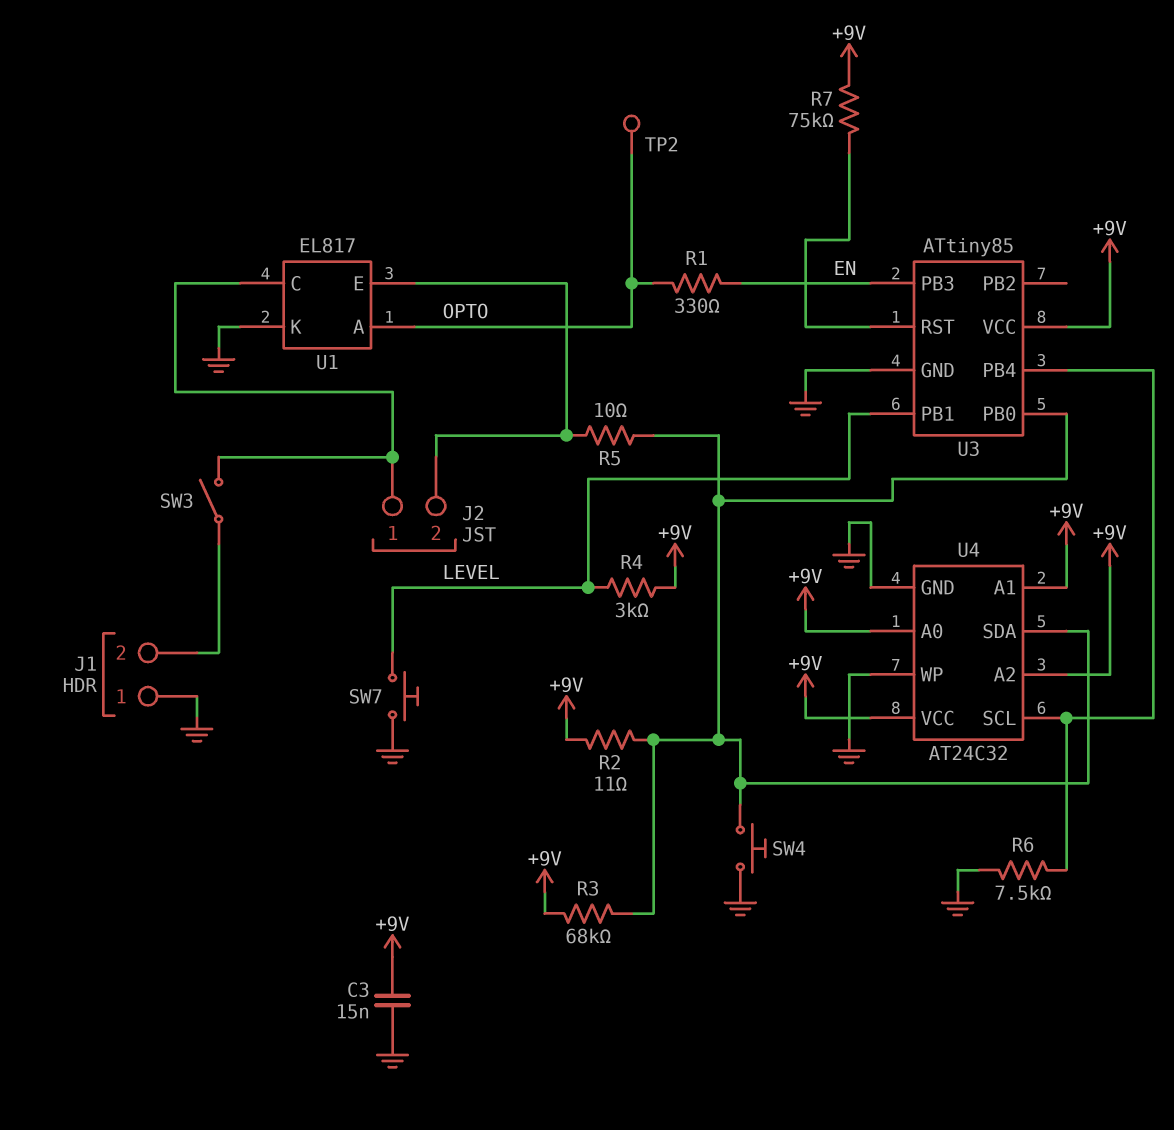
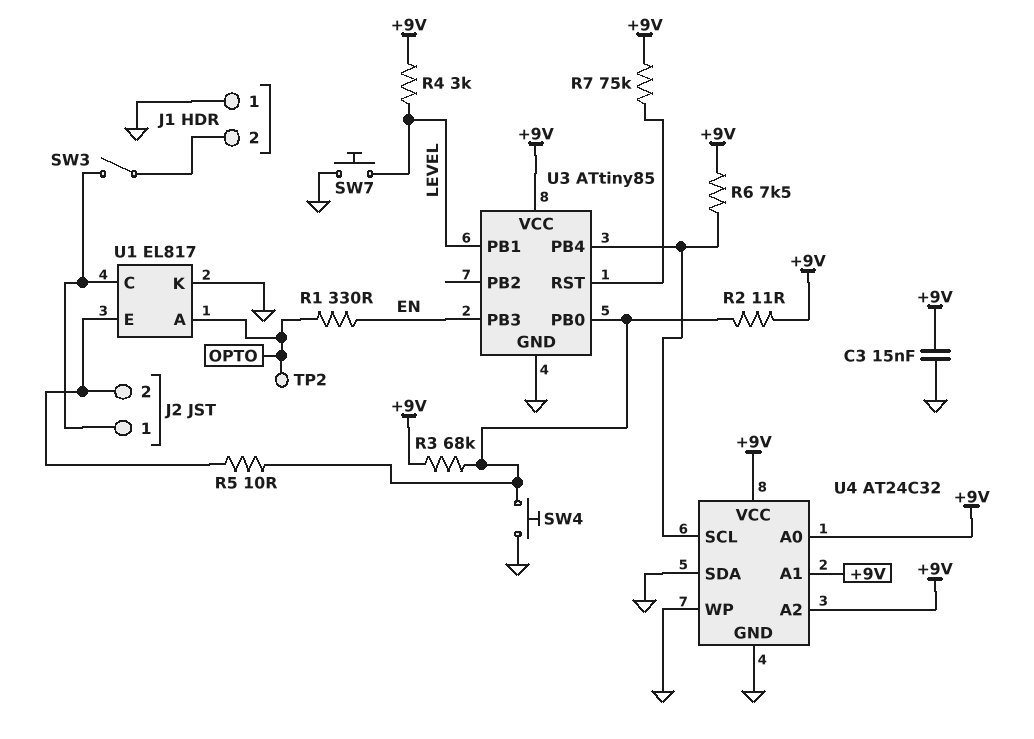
R6: 7.5k (GND, U3/PB4) -> 7.5k (+9V, U3/PB4)
U4 pin SDA: U3/PB0 -> GND

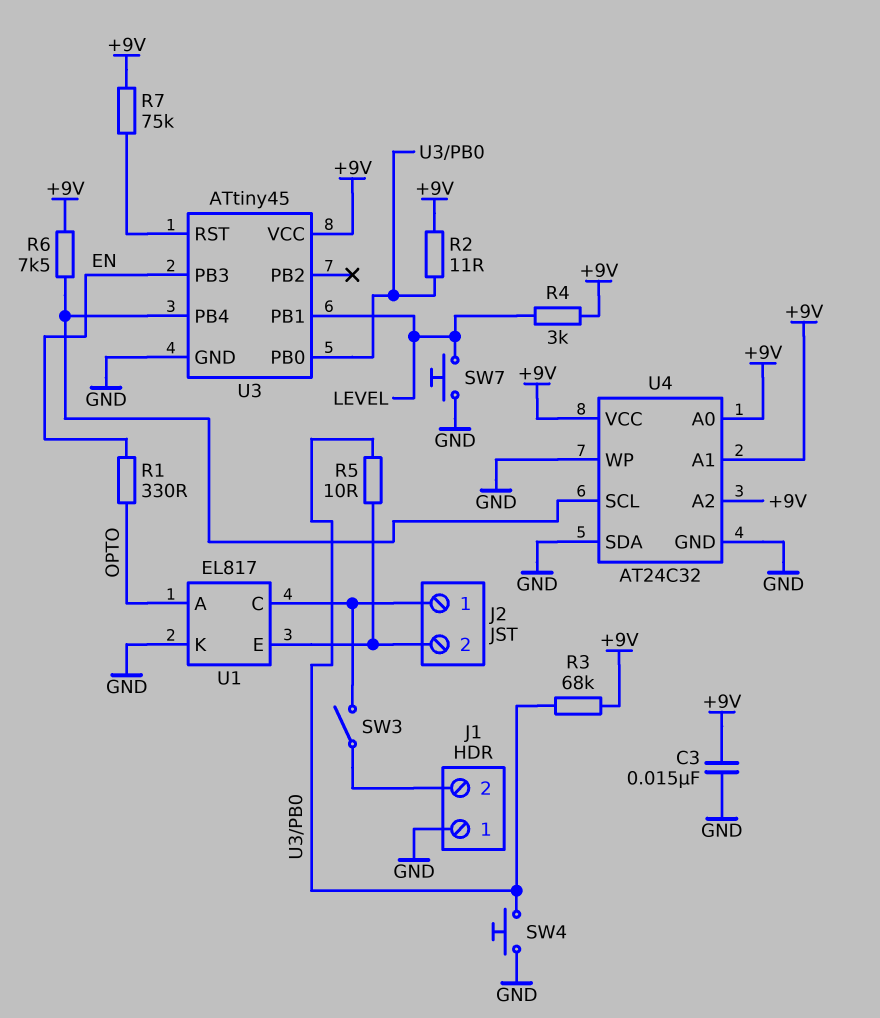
TP2: test point (OPTO) -> none
U3: ATtiny85 -> ATtiny45

